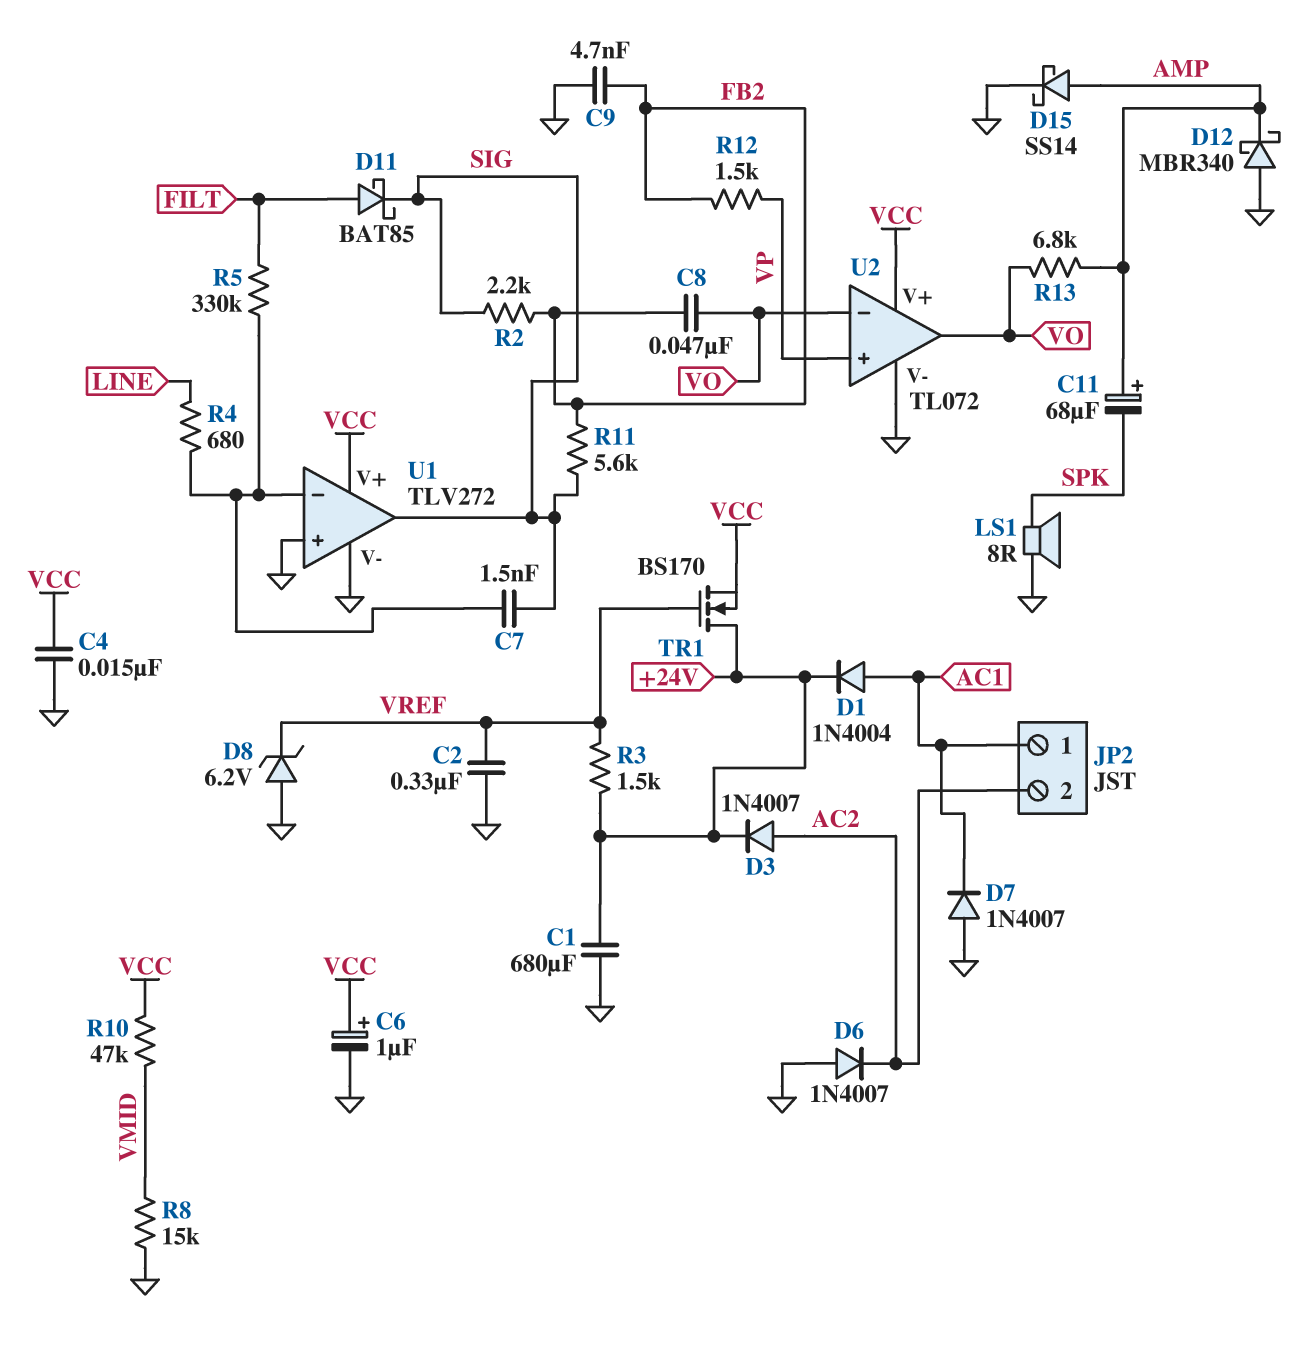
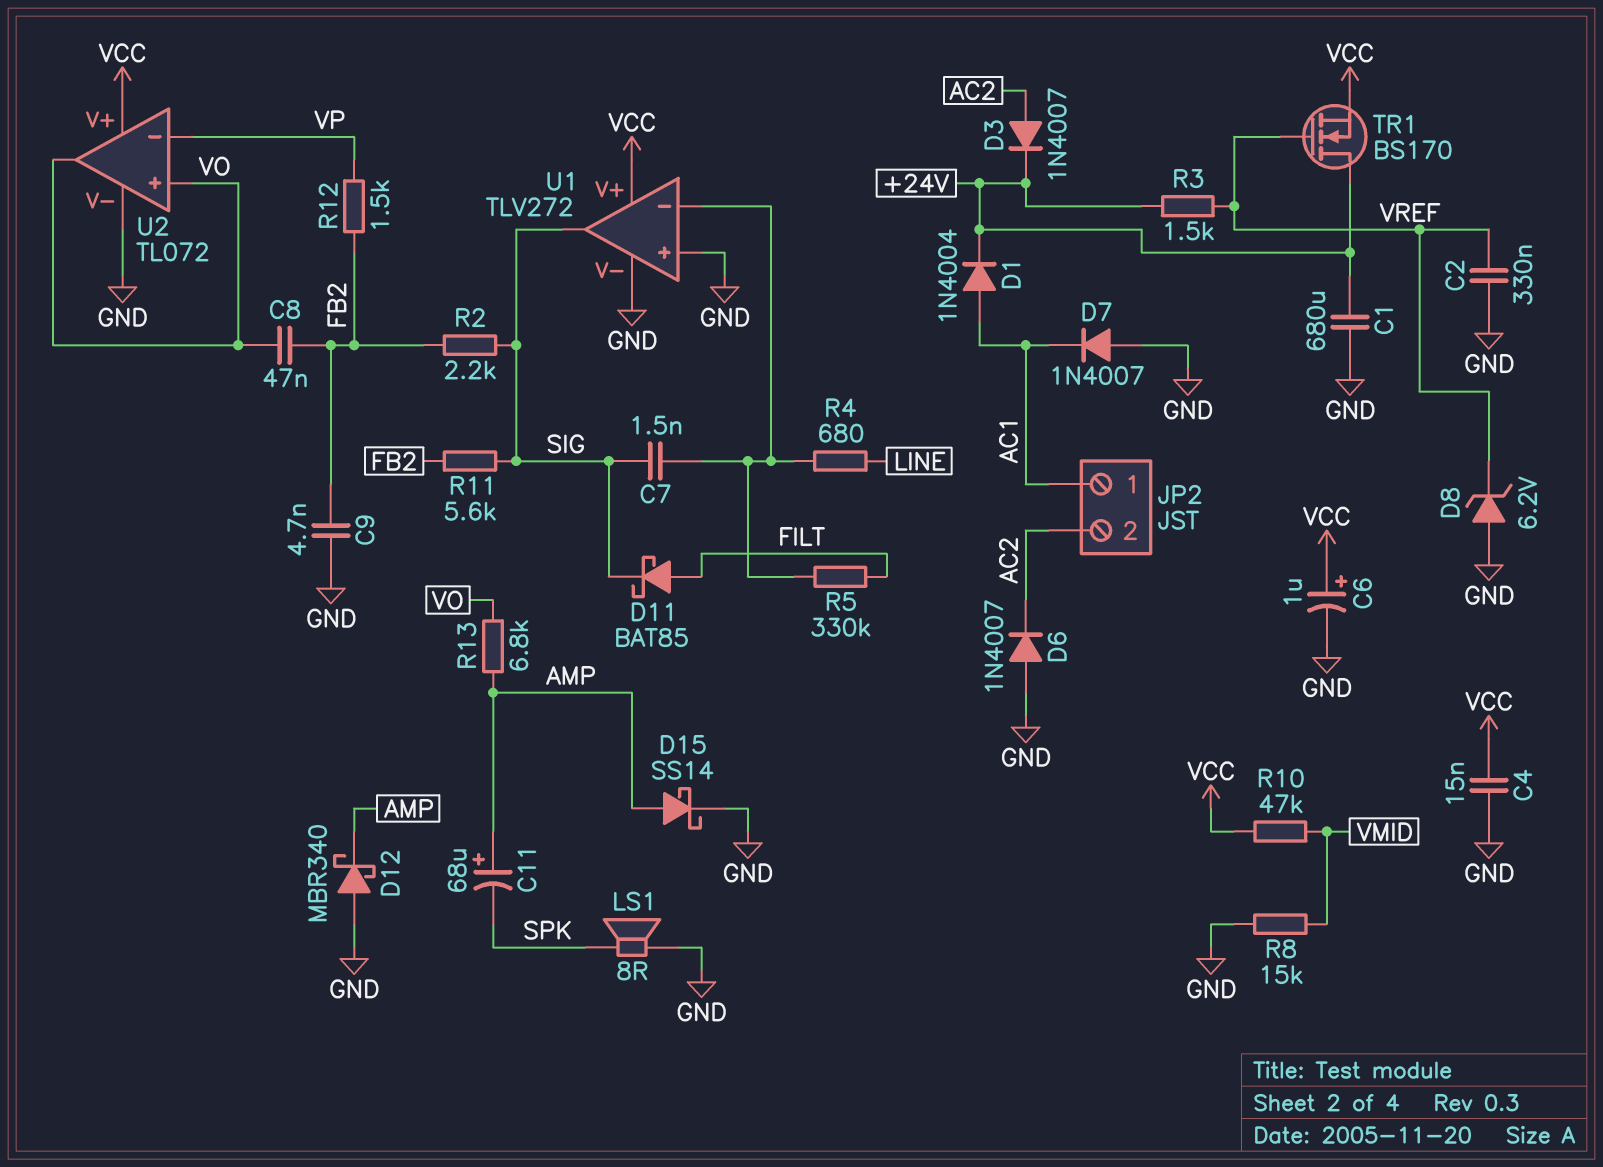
U2 pin in+: VP -> VO
U2 pin in-: VO -> VP

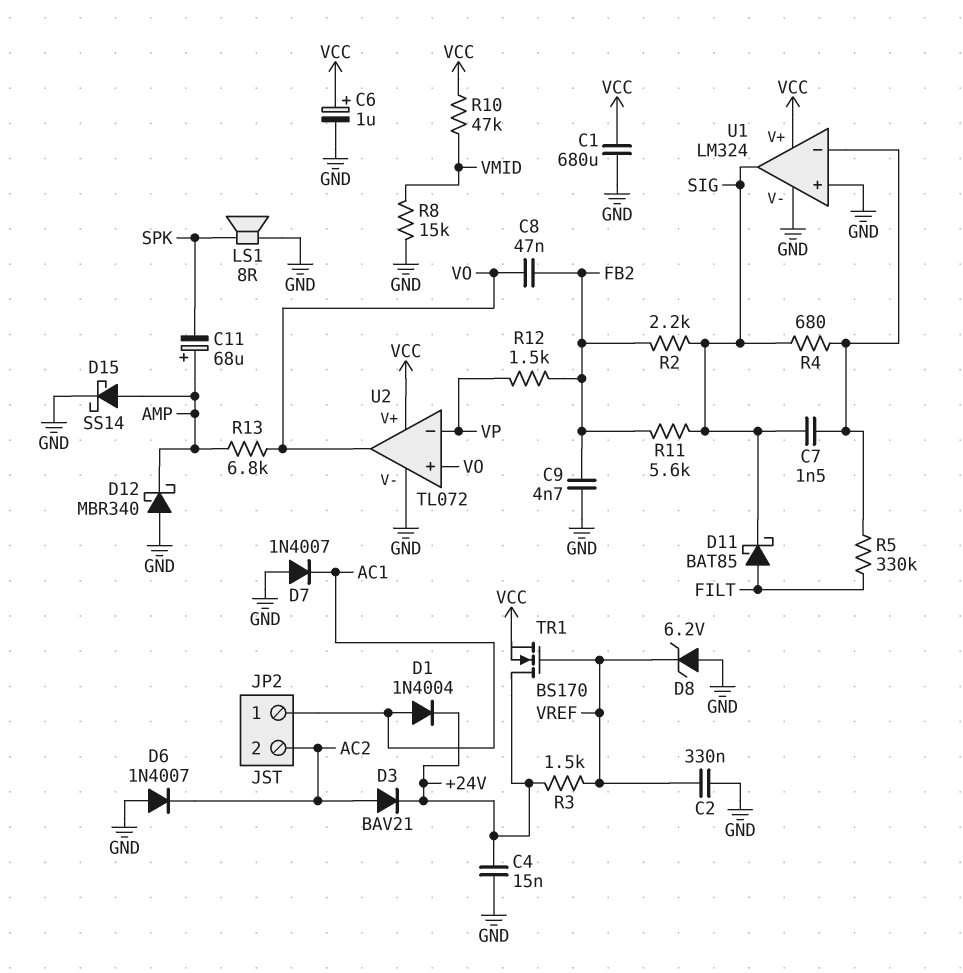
C1: 680uF (+24V, GND) -> 680uF (GND, VCC)
C4: 15nF (GND, VCC) -> 15nF (+24V, GND)
D3: diode 1N4007 (A AC2, K +24V) -> diode BAV21 (A AC2, K +24V)
R4: 680 (LINE, U1/in-) -> 680 (SIG, U1/in-)
U1: TLV272 -> LM324

